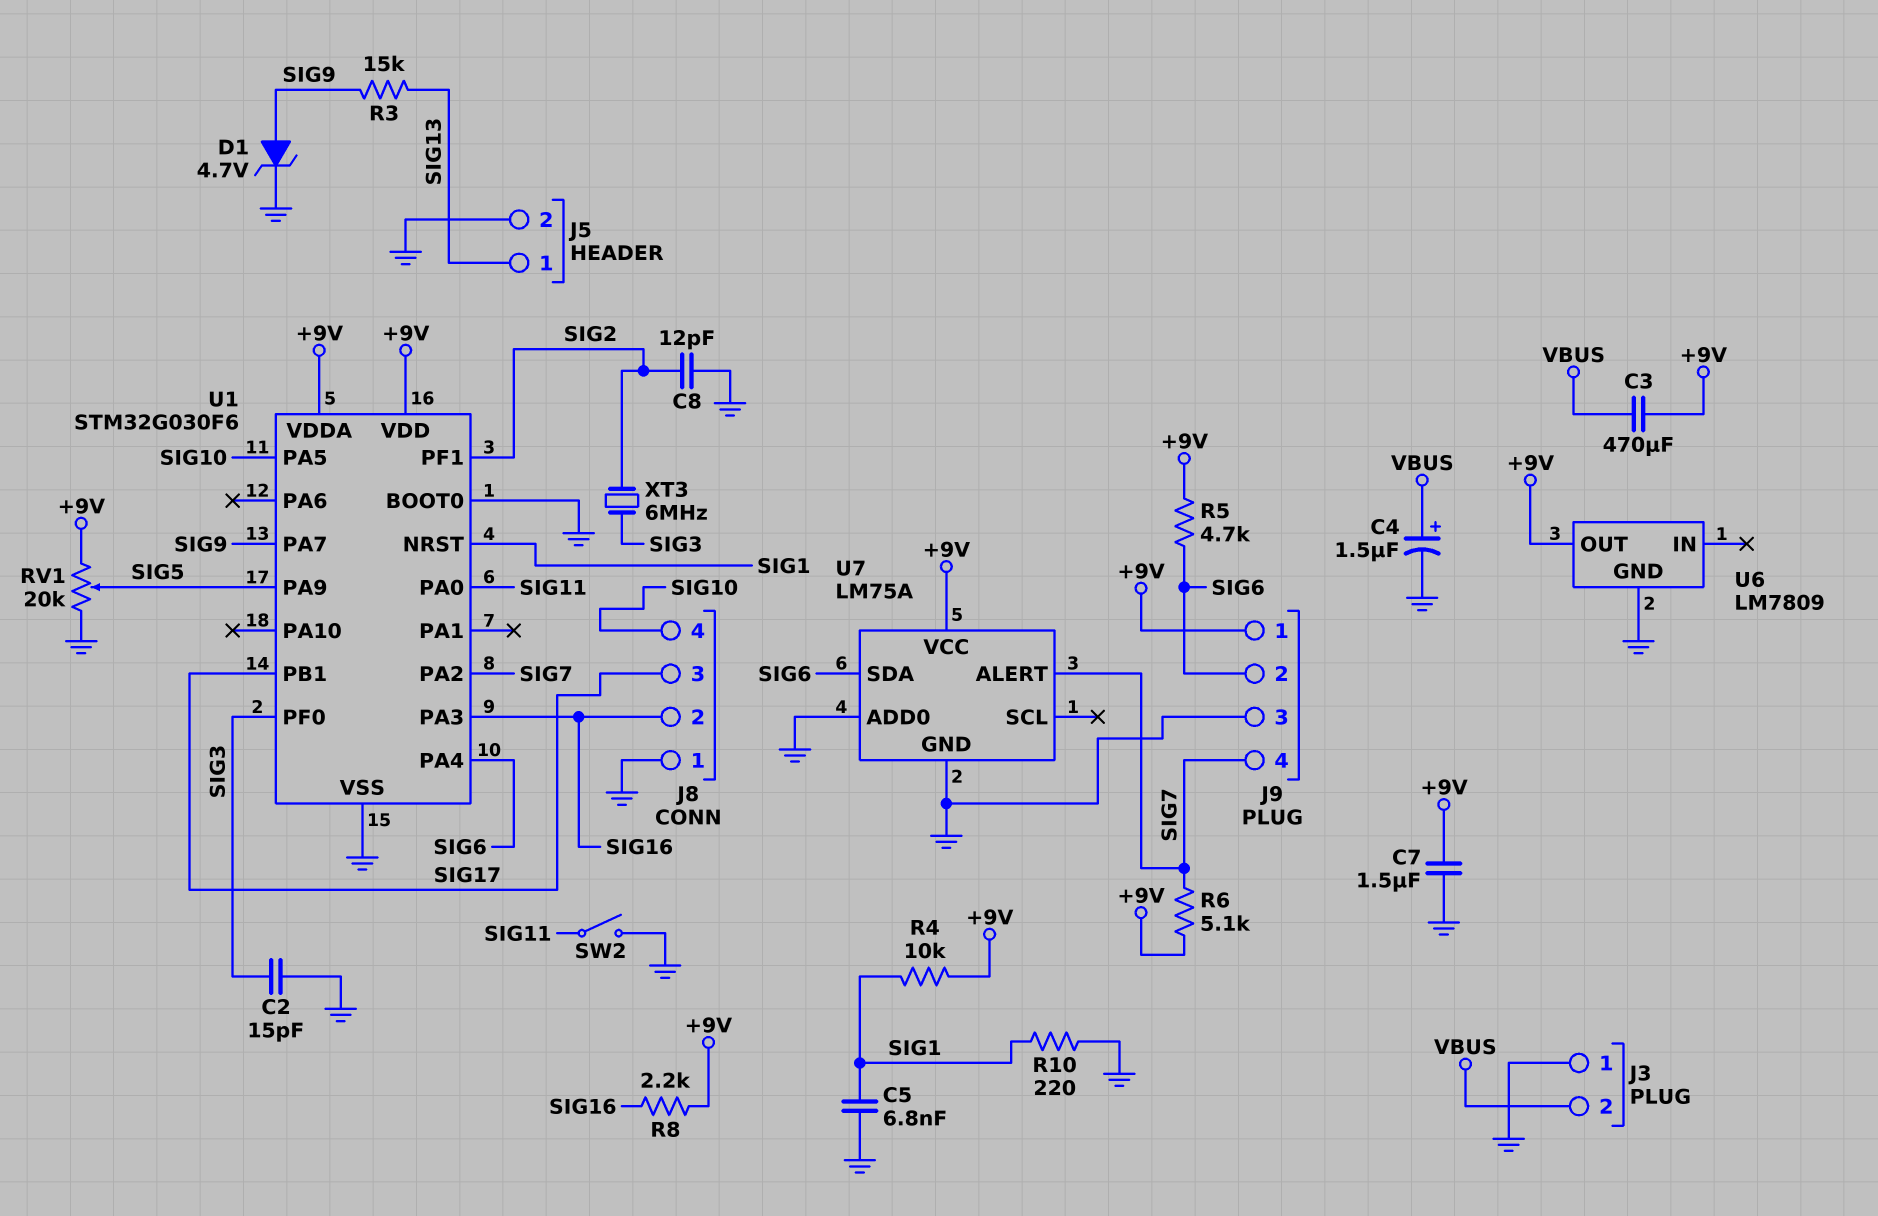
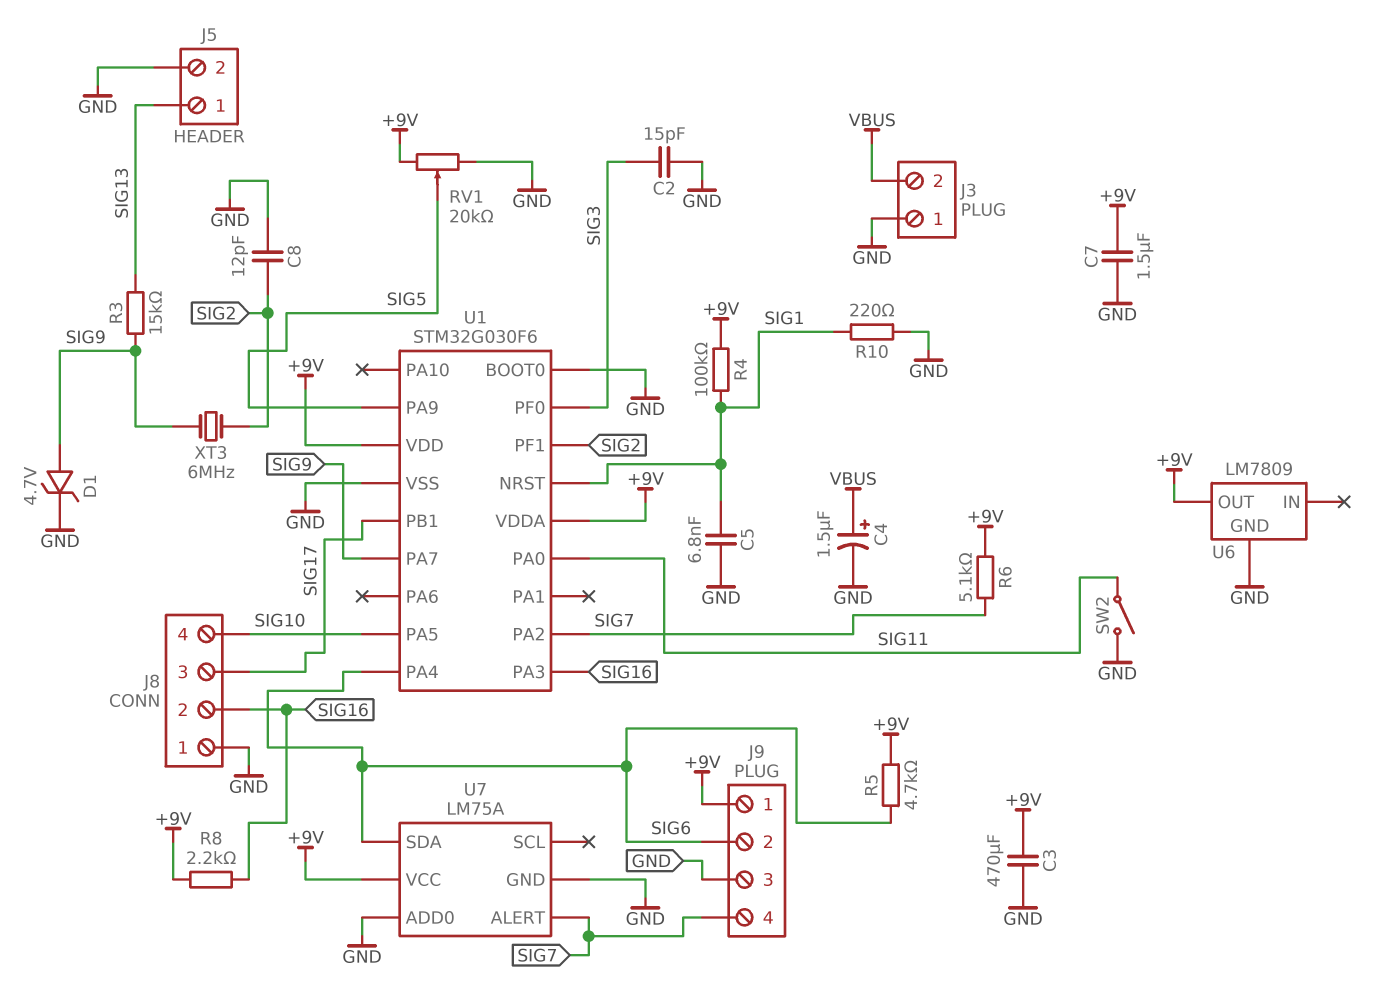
C3: 470uF (+9V, VBUS) -> 470uF (+9V, GND)
R4: 10k (+9V, SIG1) -> 100k (+9V, SIG1)
XT3: 6MHz (SIG2, SIG3) -> 6MHz (SIG2, SIG9)

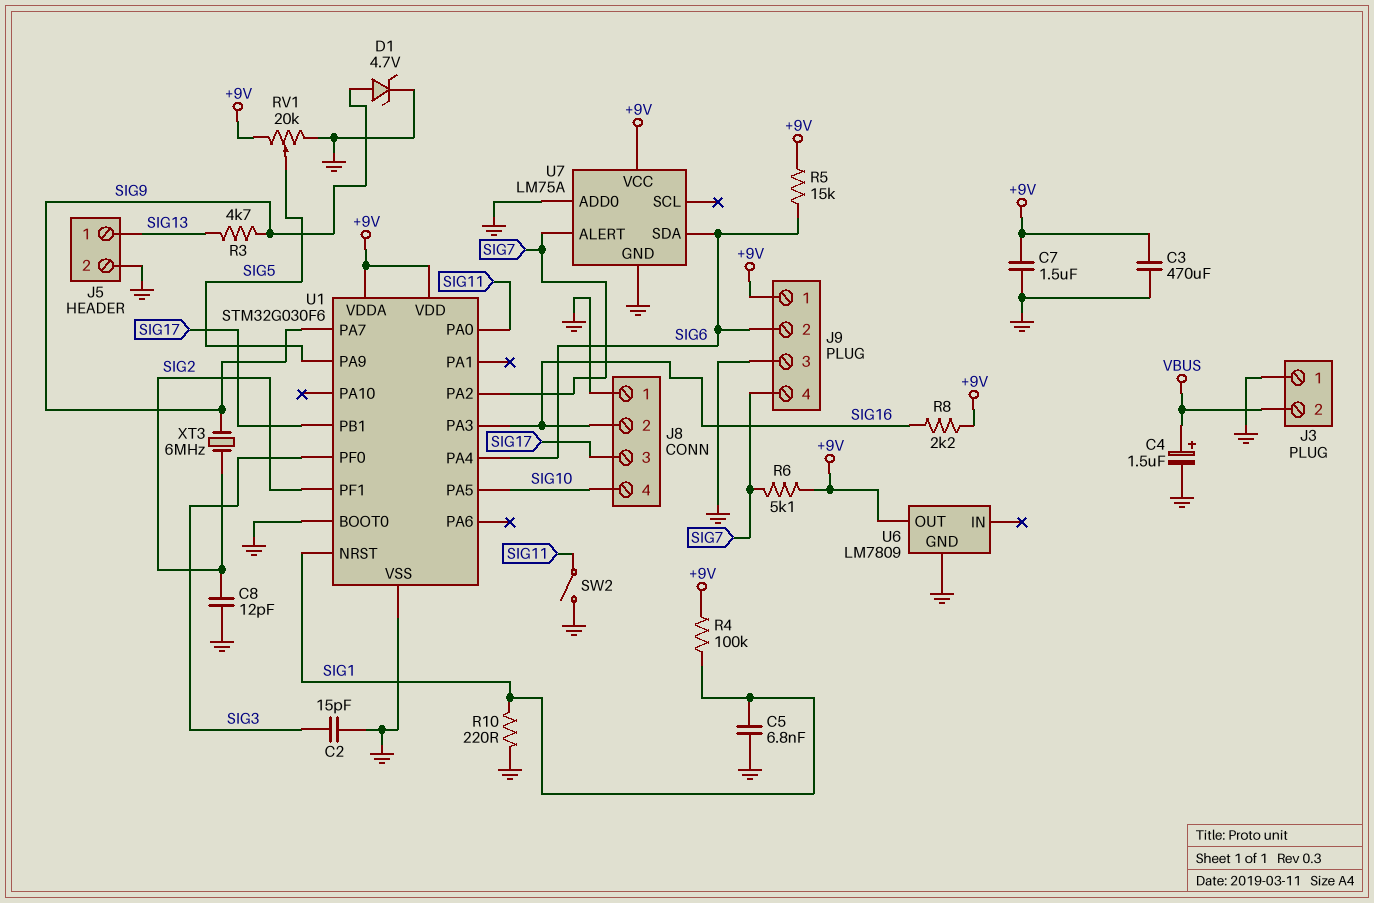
R3: 15k (SIG9, SIG13) -> 4.7k (SIG9, SIG13)
R5: 4.7k (+9V, SIG6) -> 15k (+9V, SIG6)

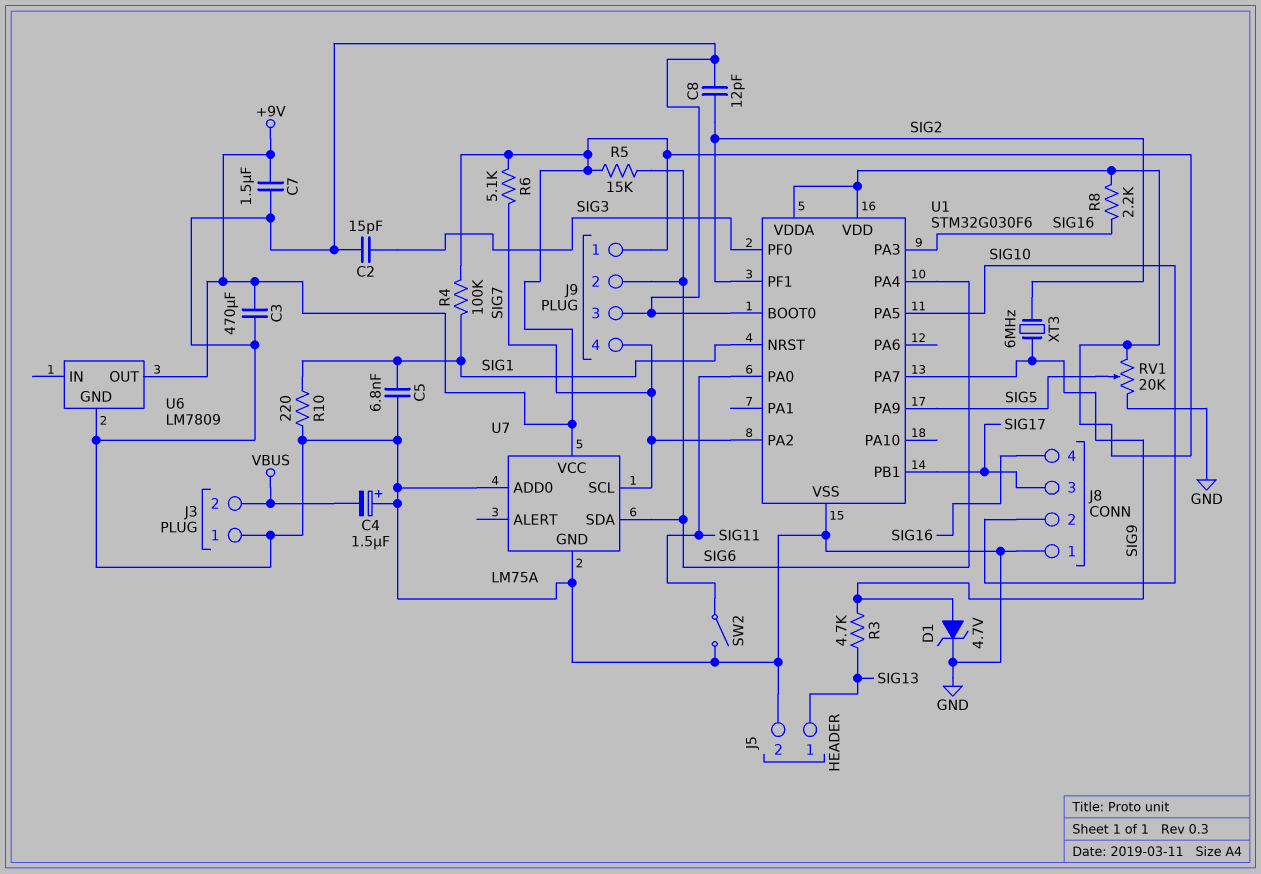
C4: 1.5uF (plus VBUS, minus GND) -> 1.5uF (plus GND, minus VBUS)
J8 pin 2: SIG16 -> SIG10
J8 pin 4: SIG10 -> SIG16
U7 pin ALERT: SIG7 -> none
U7 pin SCL: none -> SIG7

